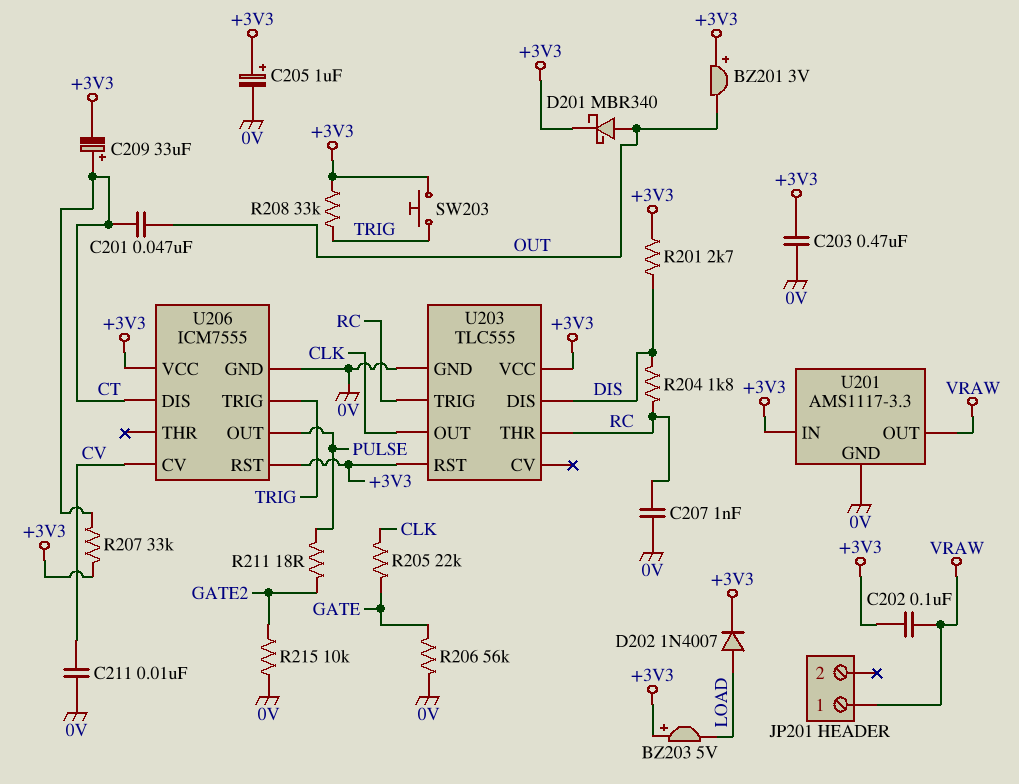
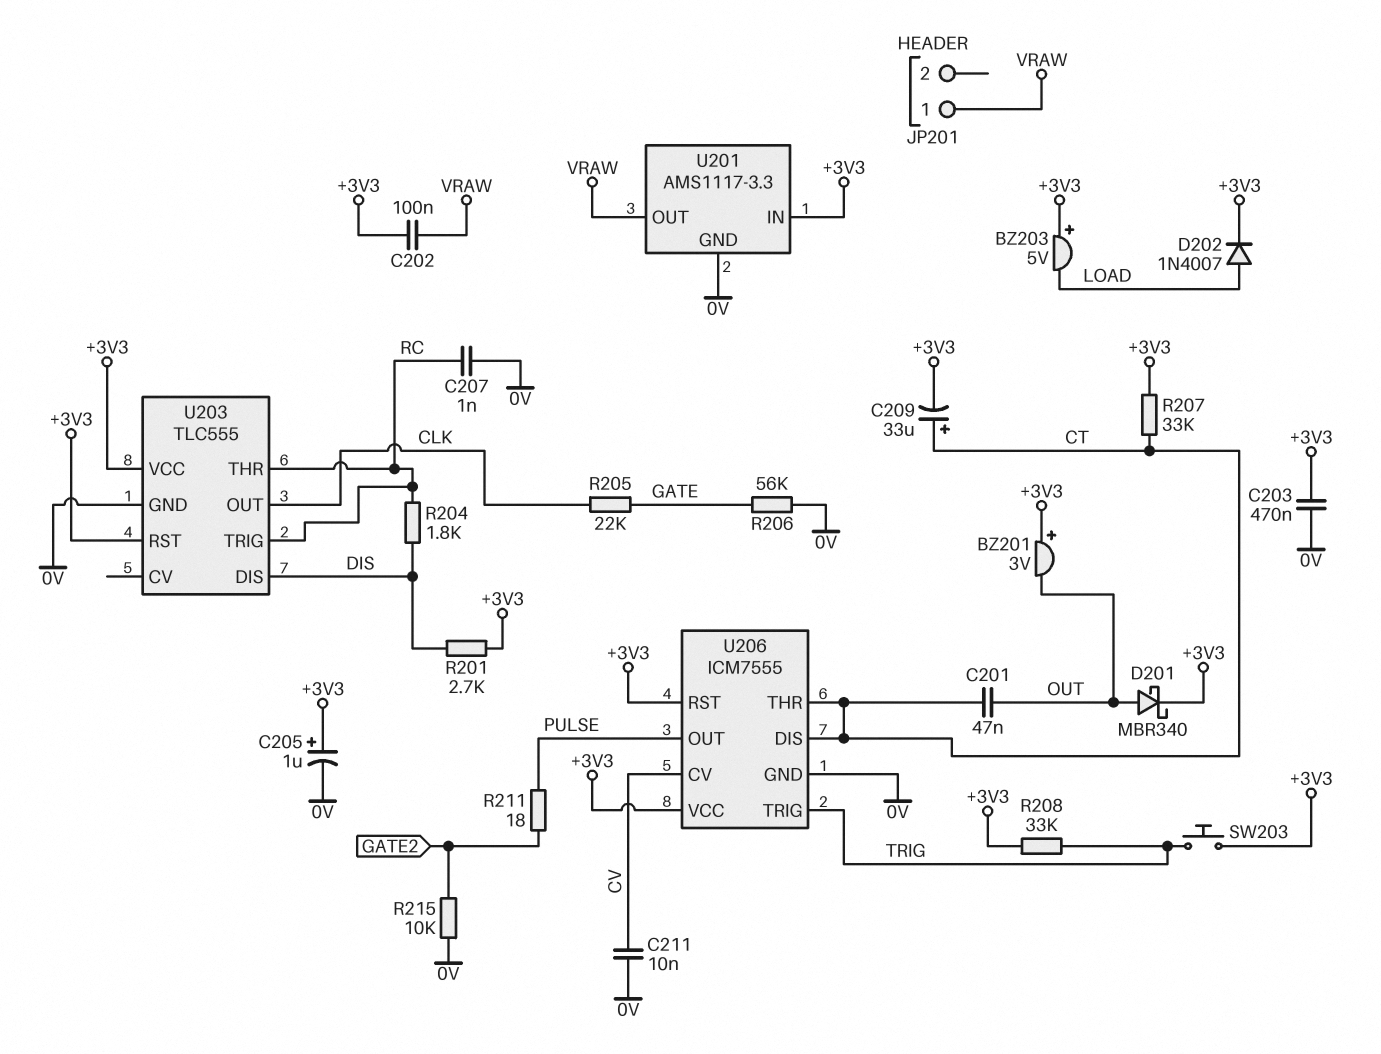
U206 pin THR: none -> CT

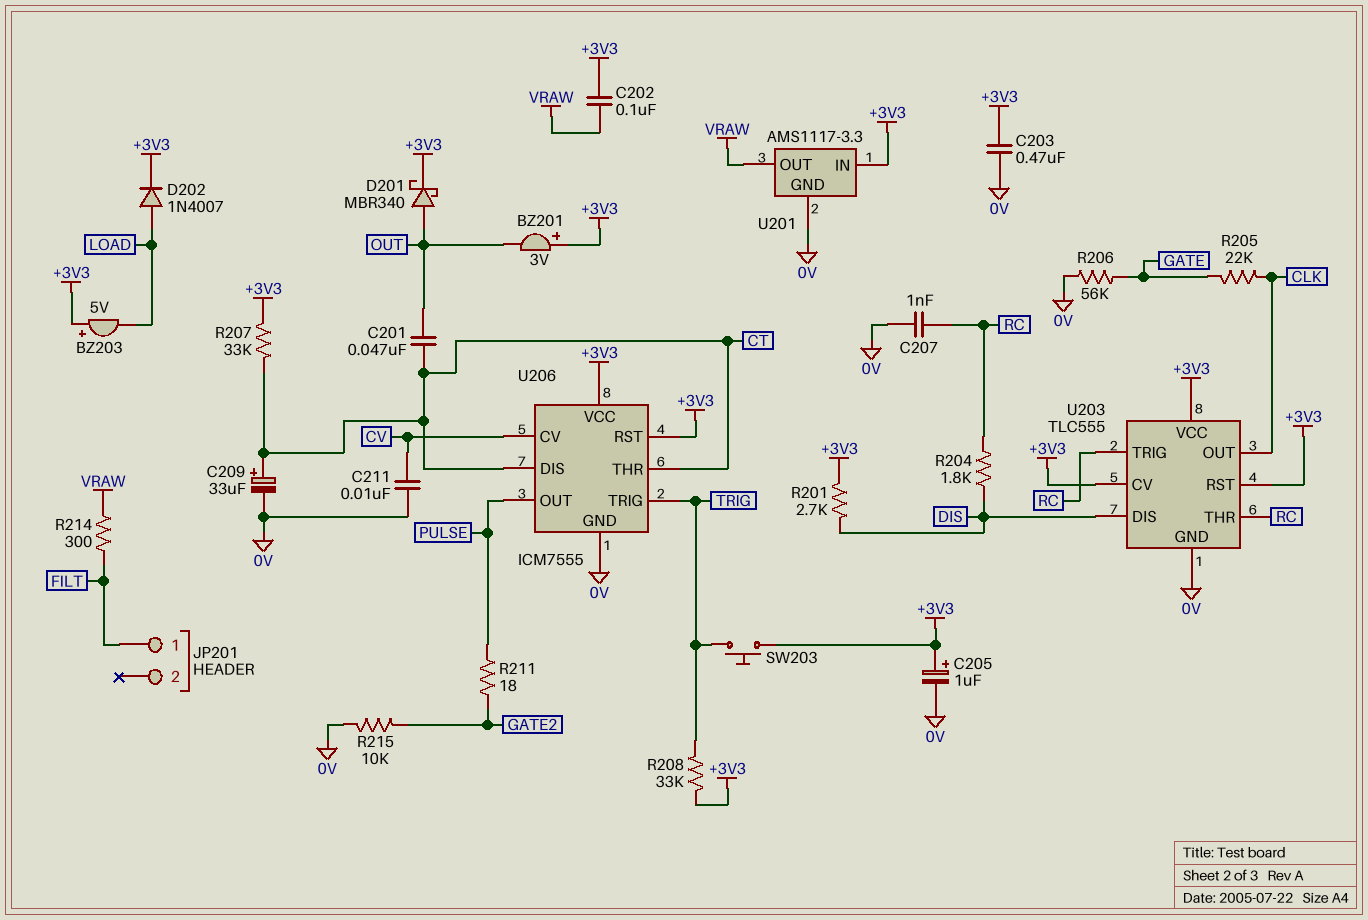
C209: 33uF (plus CT, minus +3V3) -> 33uF (plus CT, minus 0V)
JP201 pin 1: VRAW -> FILT
R214: none -> 300 (FILT, VRAW)
U203 pin CV: none -> +3V3

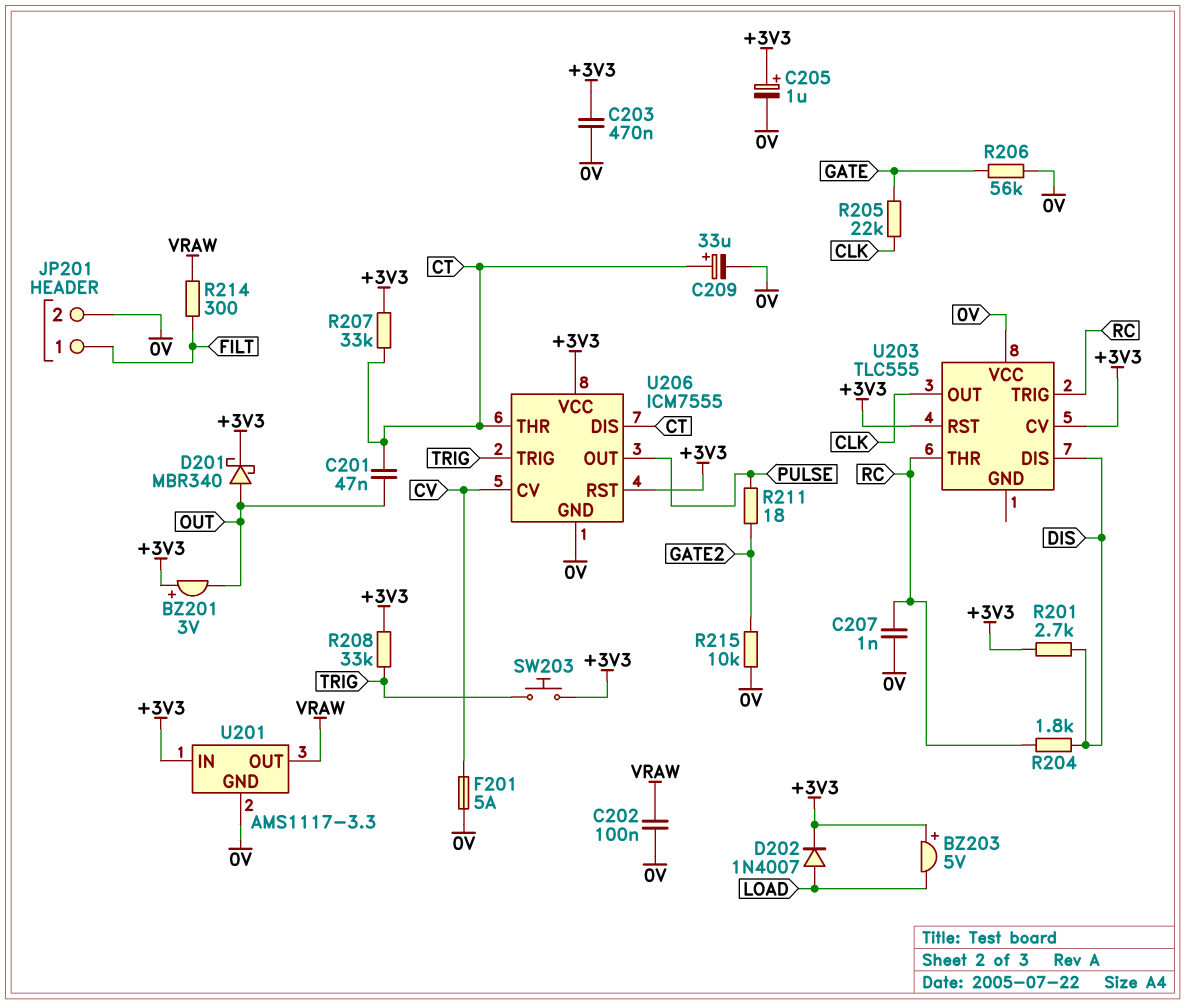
C202: 100nF (+3V3, VRAW) -> 100nF (0V, VRAW)
C211: 10nF (0V, CV) -> none
F201: none -> 5A (0V, CV)
JP201 pin 2: none -> 0V
U203 pin GND: 0V -> none
U203 pin VCC: +3V3 -> 0V

